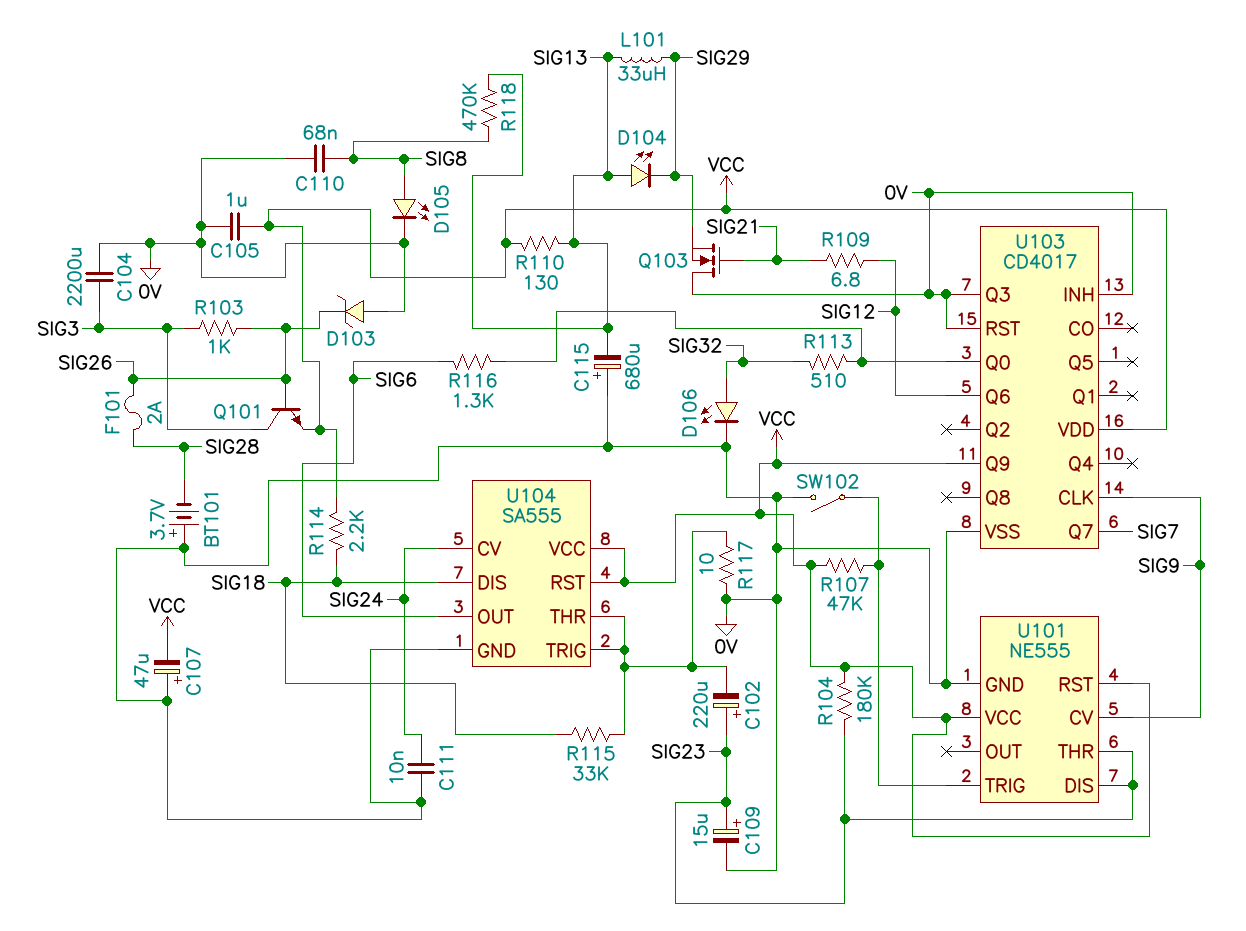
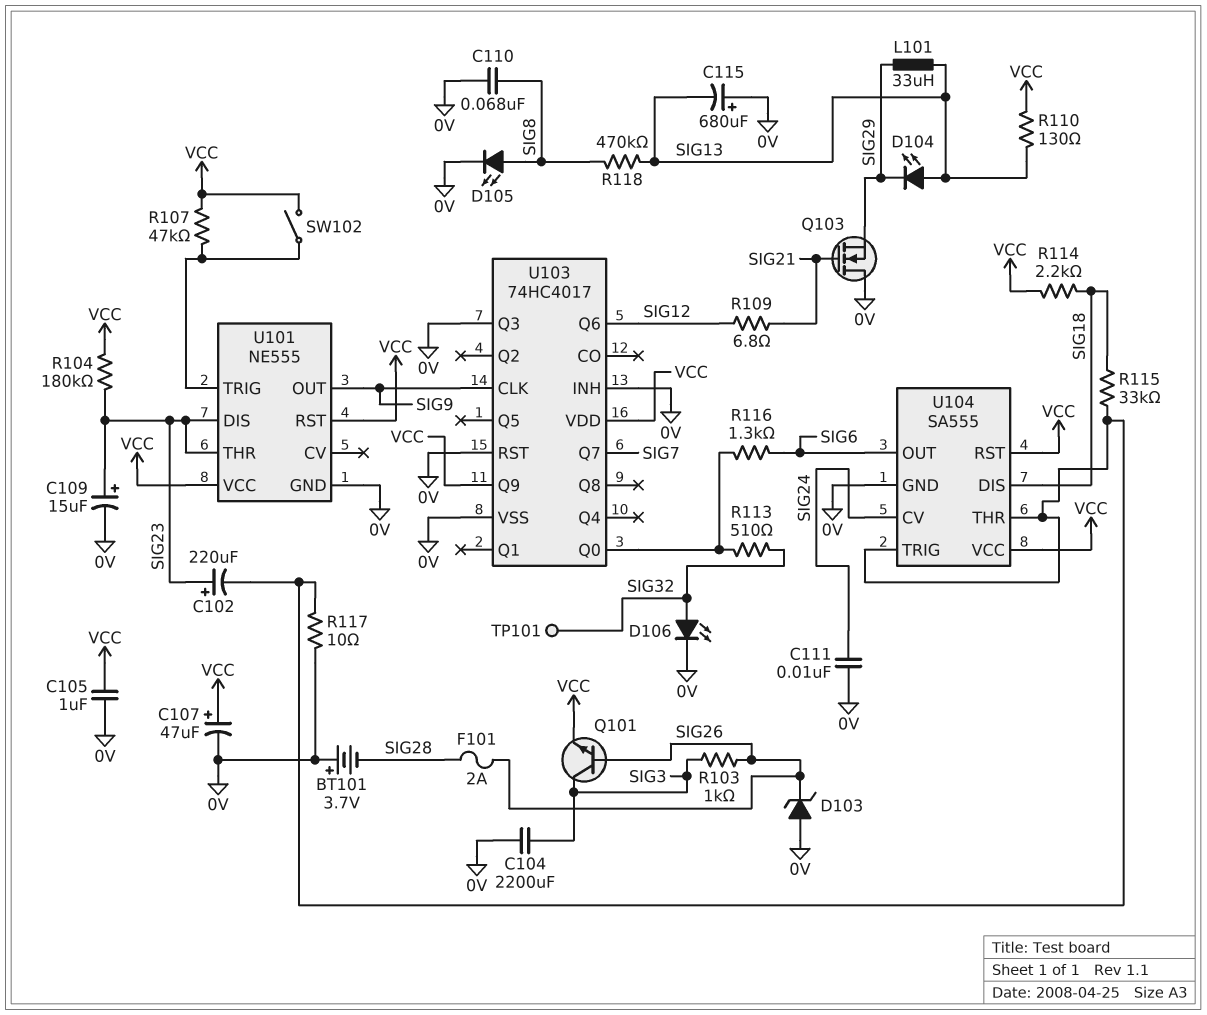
C107: 47uF (plus 0V, minus VCC) -> 47uF (plus VCC, minus 0V)
SW102: switch (0V, U101/TRIG) -> switch (U101/TRIG, VCC)
TP101: none -> test point (SIG32)
U101 pin CV: SIG9 -> none
U101 pin OUT: none -> SIG9
U103: CD4017 -> 74HC4017

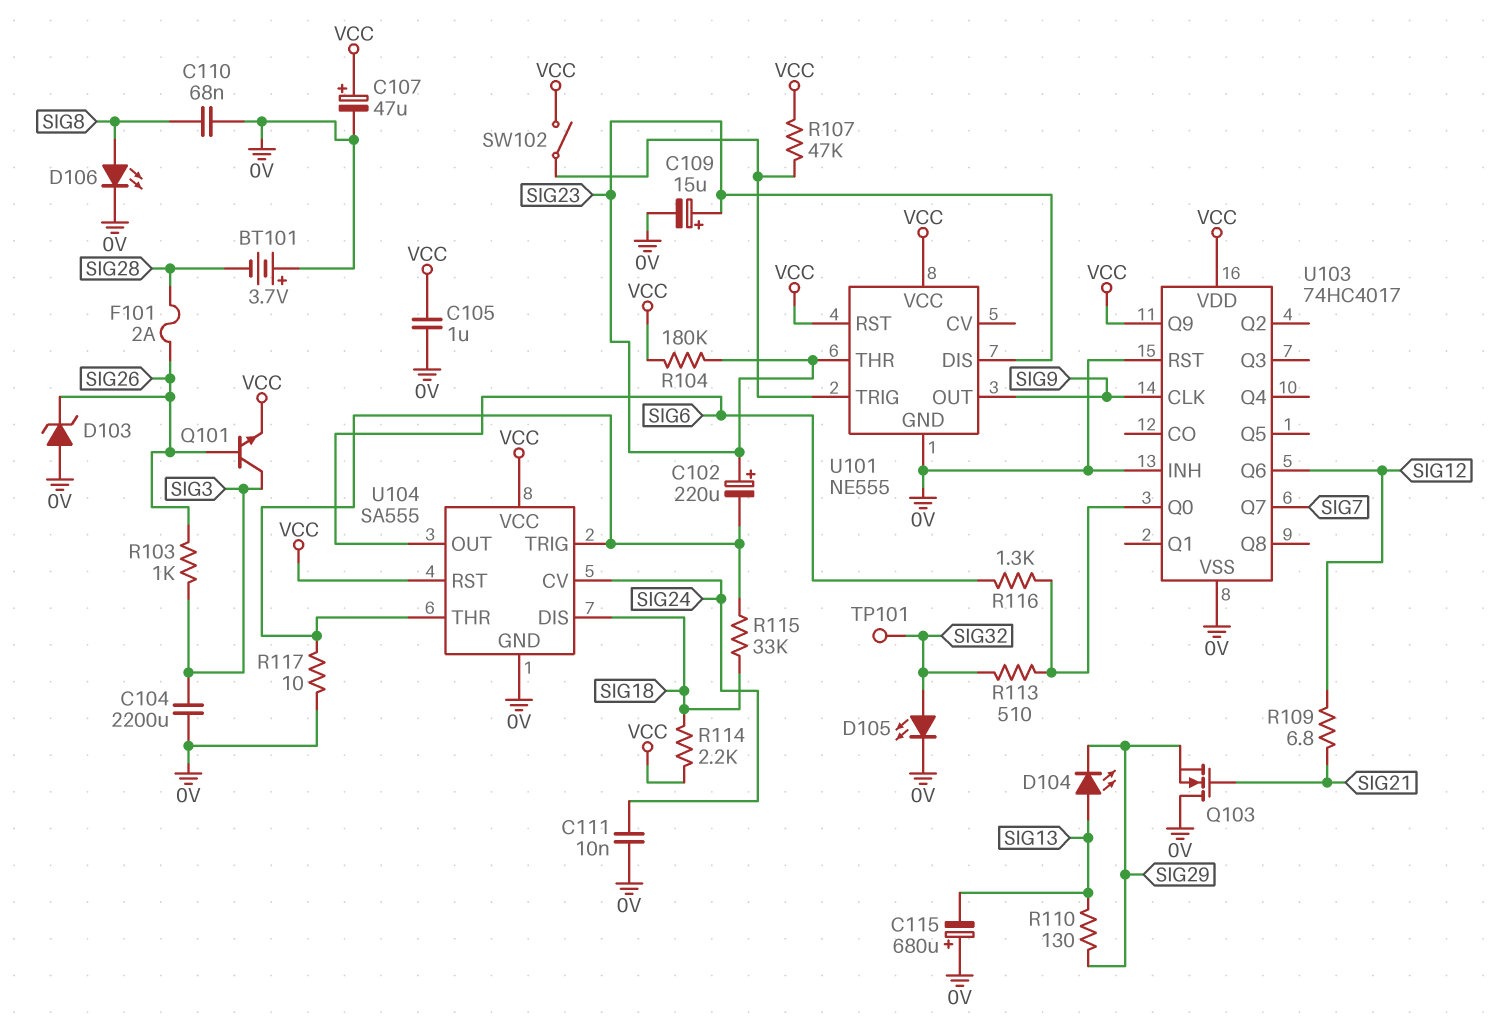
D105: LED (A SIG8, K 0V) -> LED (A SIG32, K 0V)
D106: LED (A SIG32, K 0V) -> LED (A SIG8, K 0V)
L101: 33uH (SIG13, SIG29) -> none
R110: 130 (SIG13, VCC) -> 130 (SIG13, SIG29)
R118: 470k (SIG8, SIG13) -> none
U103 pin Q3: 0V -> none

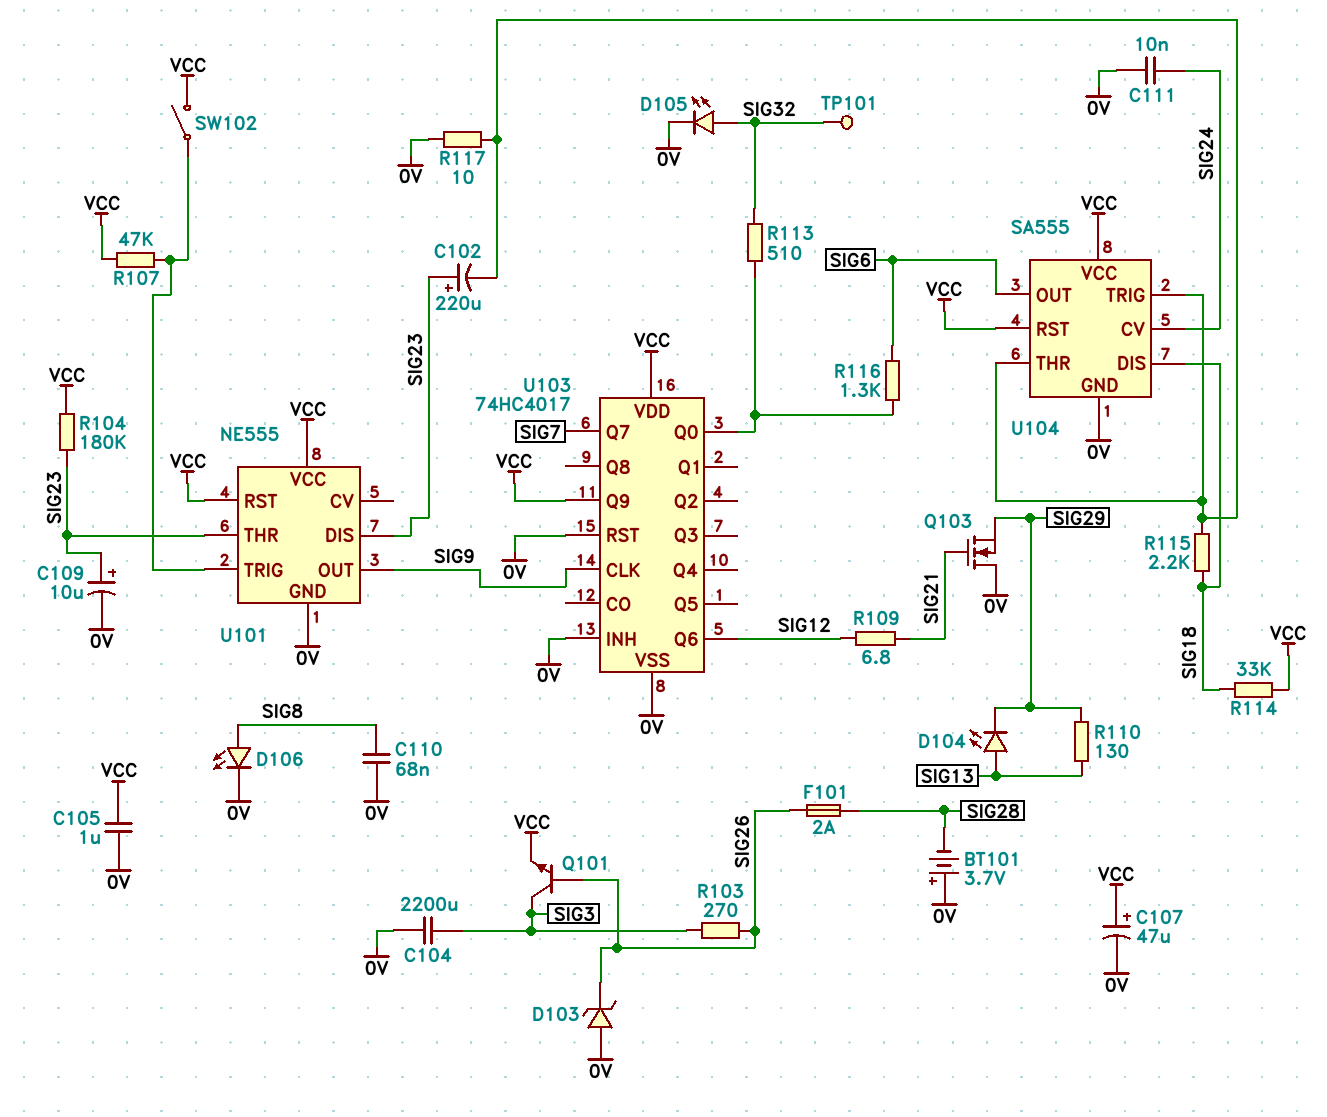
C109: 15uF (plus SIG23, minus 0V) -> 10uF (plus SIG23, minus 0V)
C115: 680uF (plus 0V, minus SIG13) -> none
R103: 1k (SIG3, SIG26) -> 270 (SIG3, SIG26)
R114: 2.2k (SIG18, VCC) -> 33k (SIG18, VCC)
R115: 33k (SIG18, U104/THR) -> 2.2k (SIG18, U104/THR)

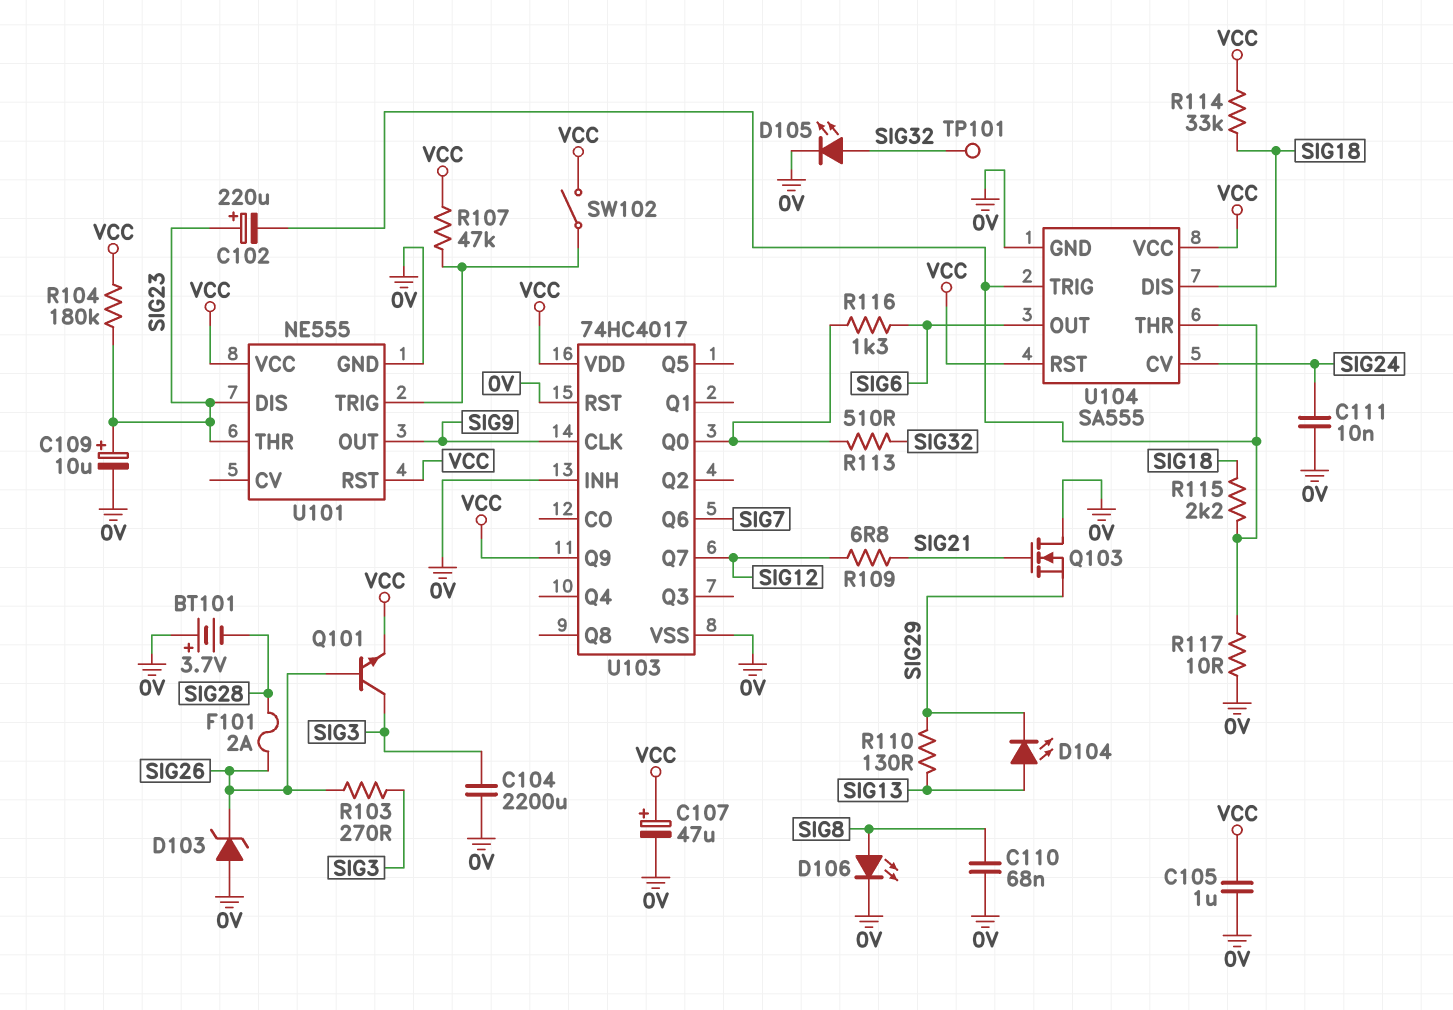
U103 pin Q6: SIG12 -> SIG7
U103 pin Q7: SIG7 -> SIG12

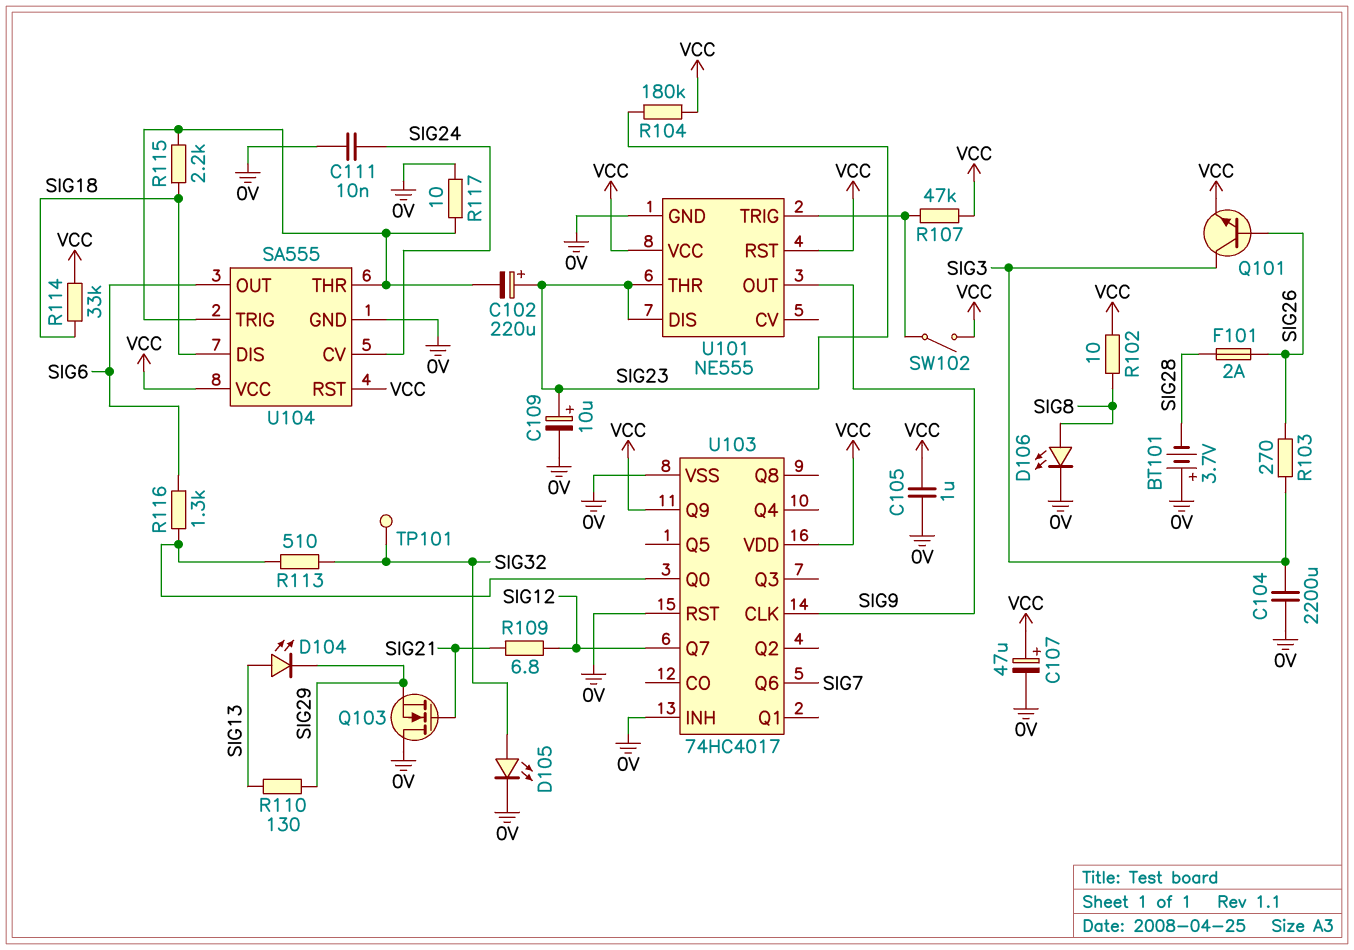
C110: 68nF (0V, SIG8) -> none
D103: zener (A 0V, K SIG26) -> none
R102: none -> 10 (SIG8, VCC)

